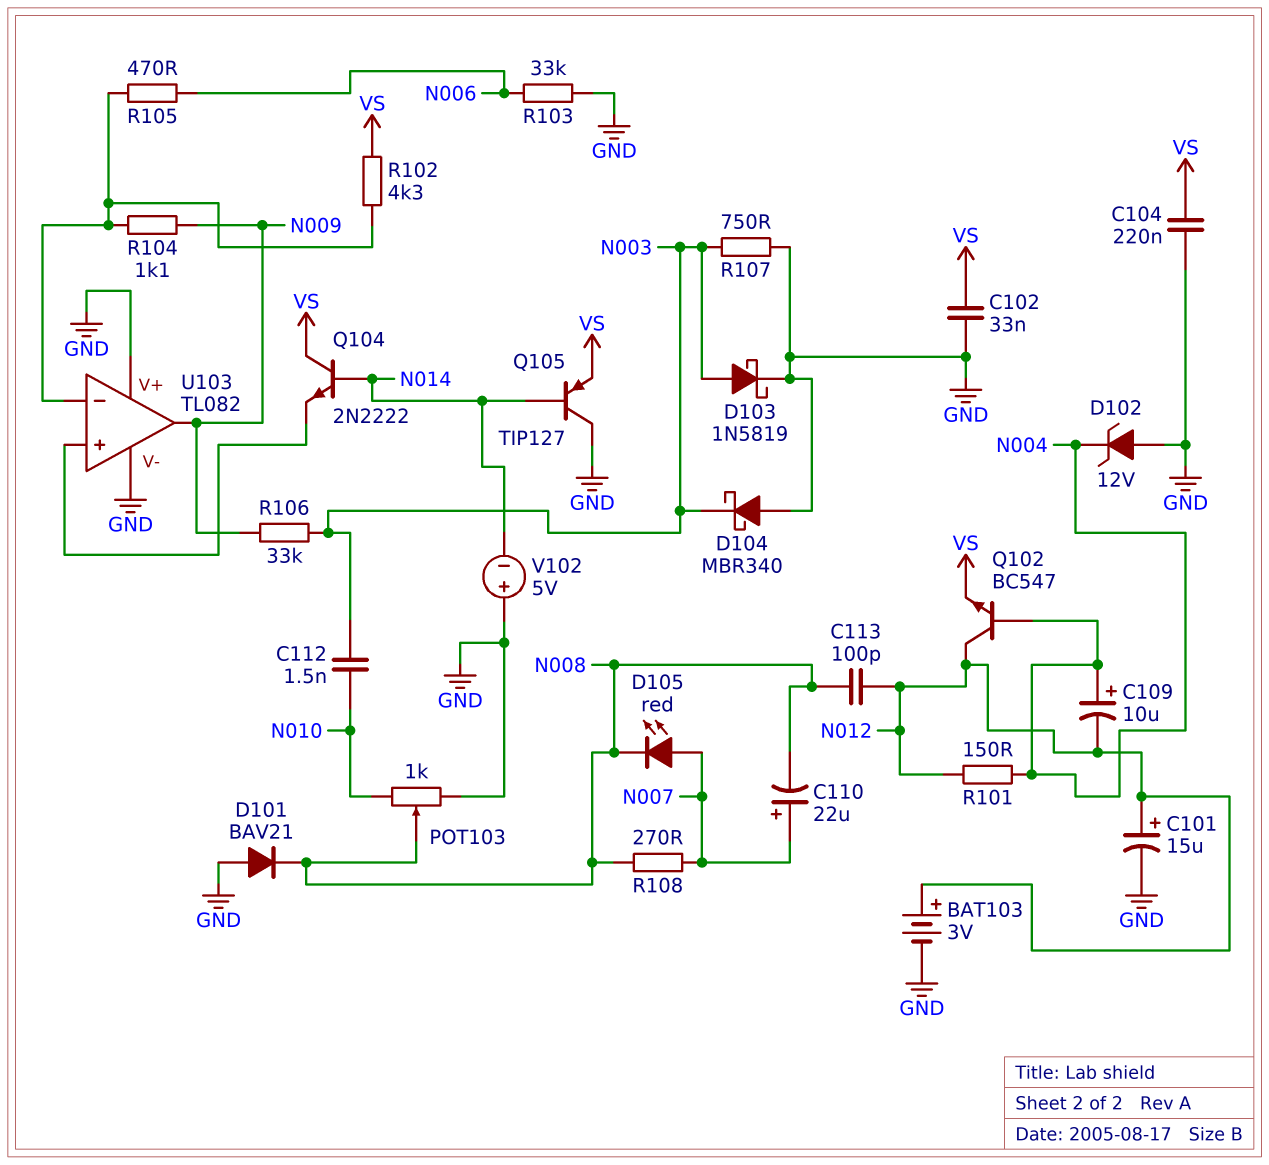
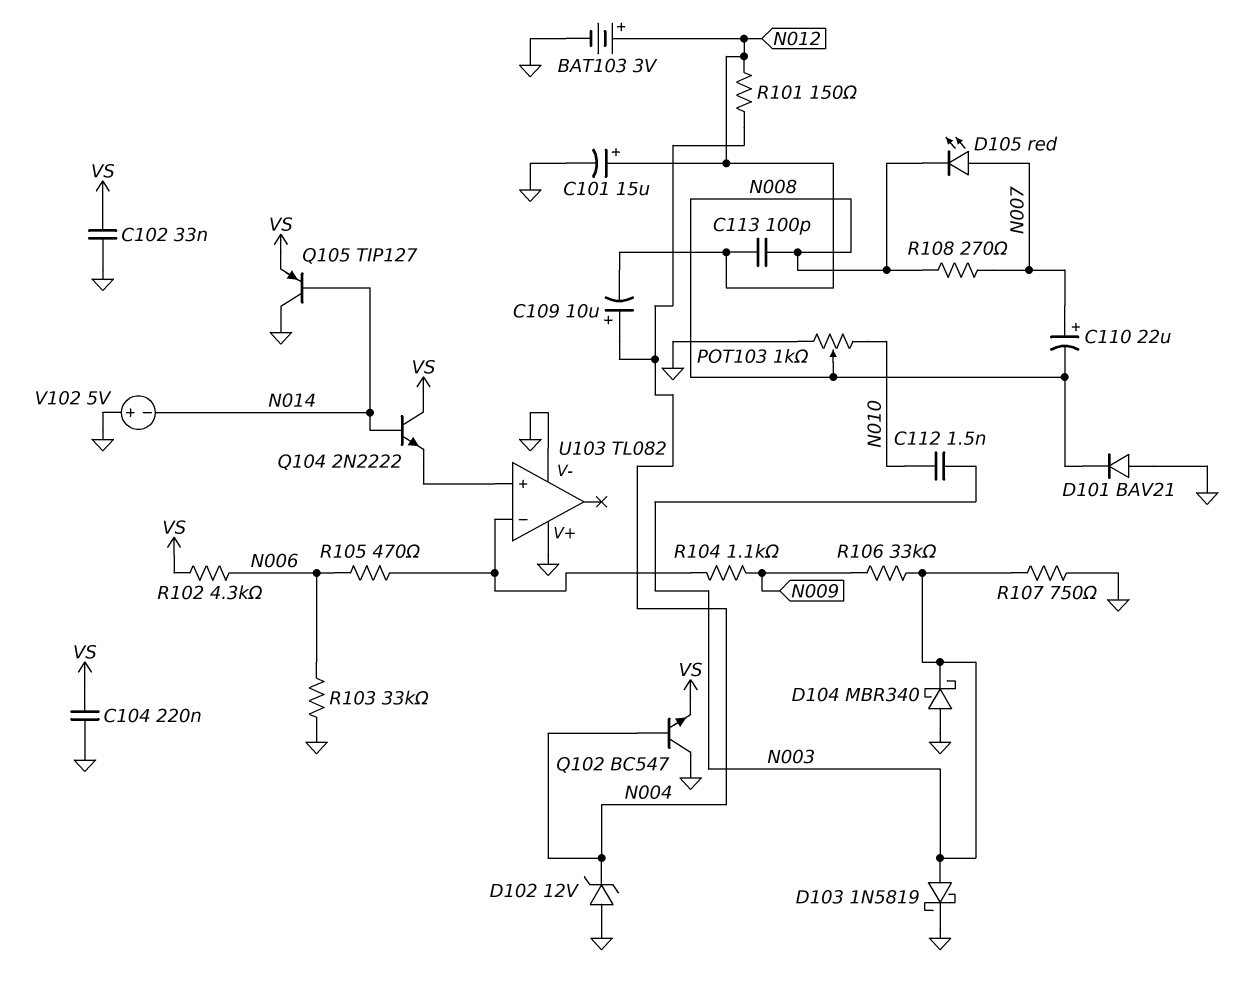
Q102: NPN BC547 (B N004, C N012, E VS) -> NPN BC547 (B N004, C GND, E VS)
R102: 4.3k (U103/in-, VS) -> 4.3k (N006, VS)
U103 pin out: N009 -> none

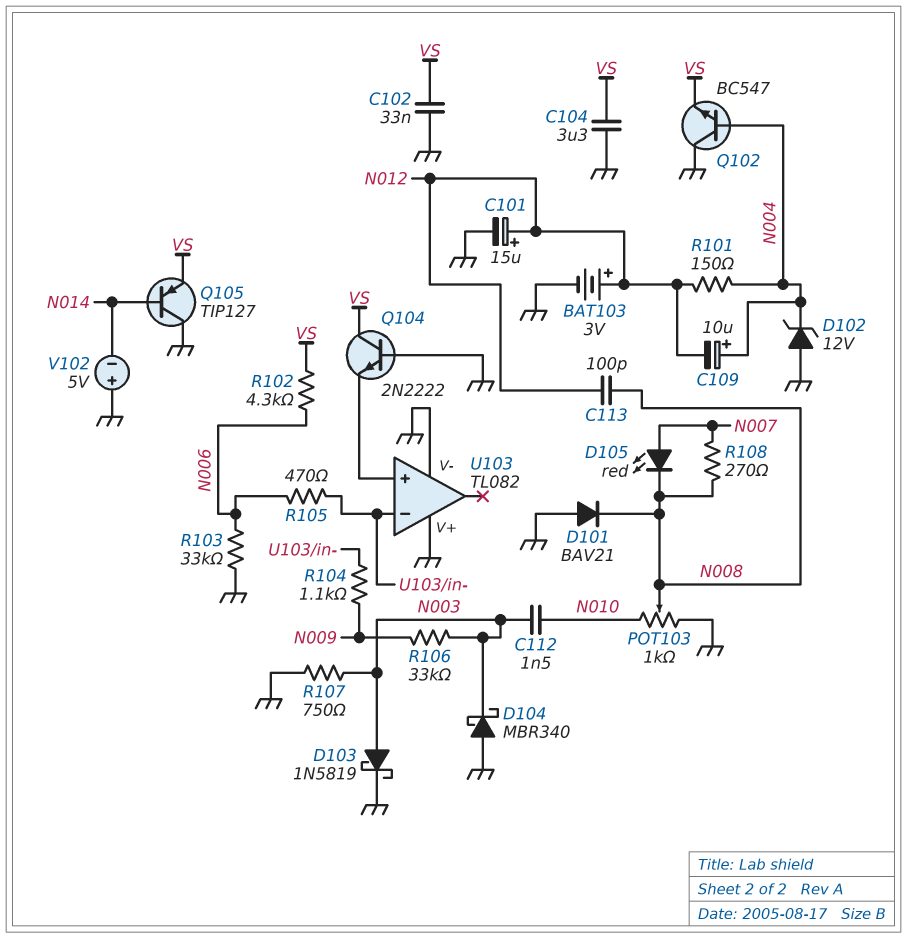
C104: 220nF (GND, VS) -> 3.3uF (GND, VS)
C110: 22uF (plus N007, minus N008) -> none
Q104: NPN 2N2222 (B N014, C VS, E U103/in+) -> NPN 2N2222 (B GND, C VS, E U103/in+)

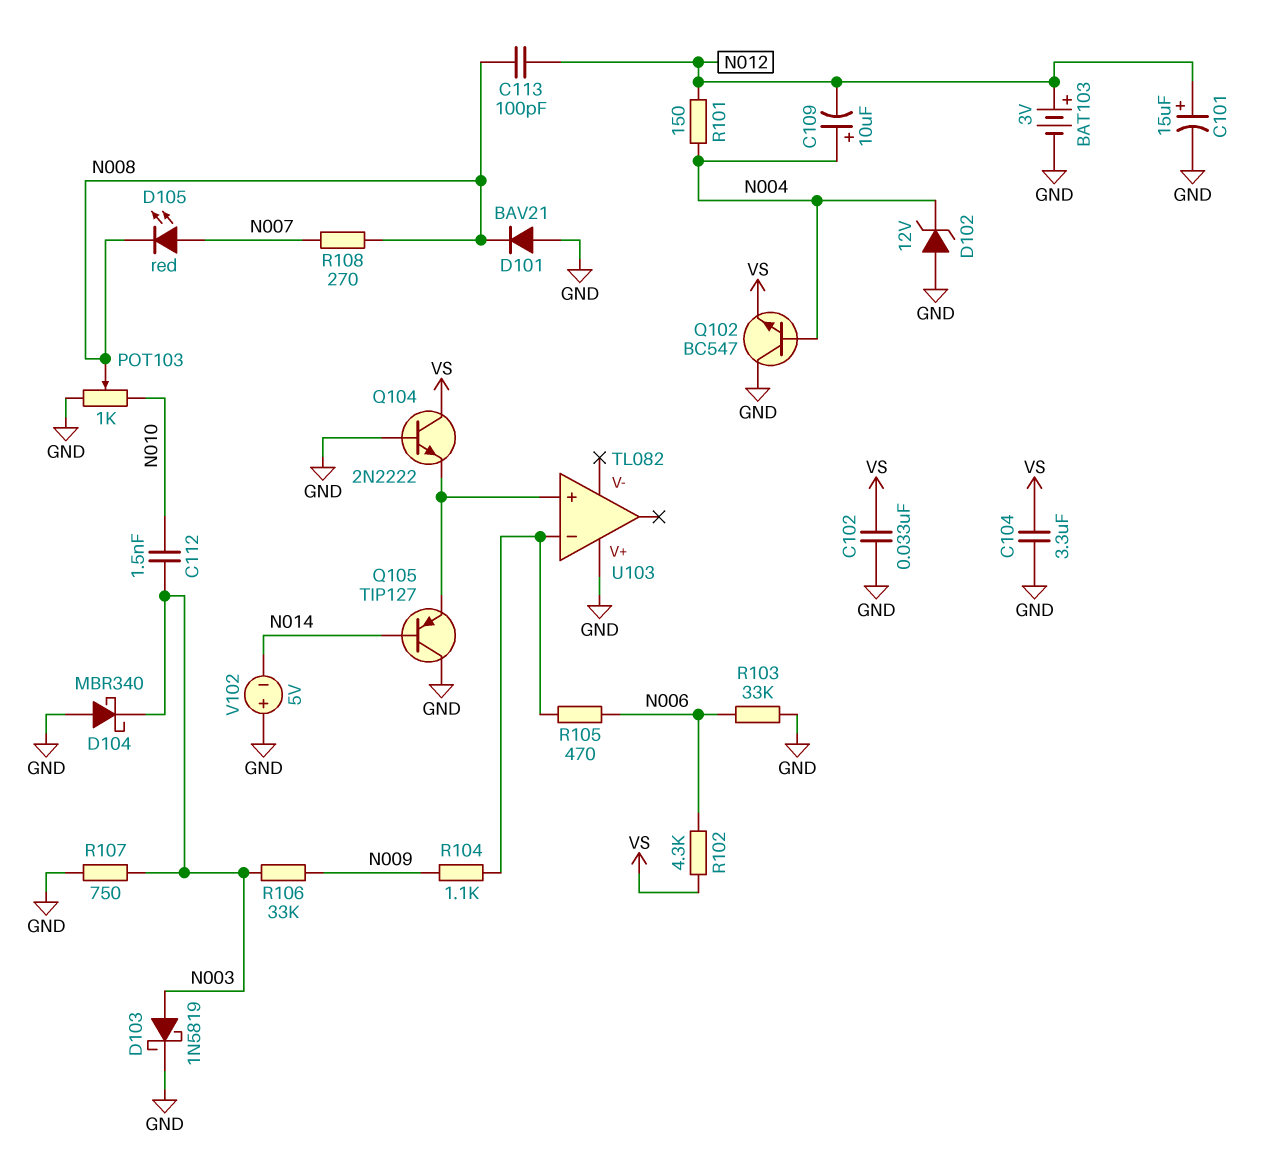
Q105: PNP TIP127 (B N014, C GND, E VS) -> PNP TIP127 (B N014, C GND, E U103/in+)
U103 pin V-: GND -> none

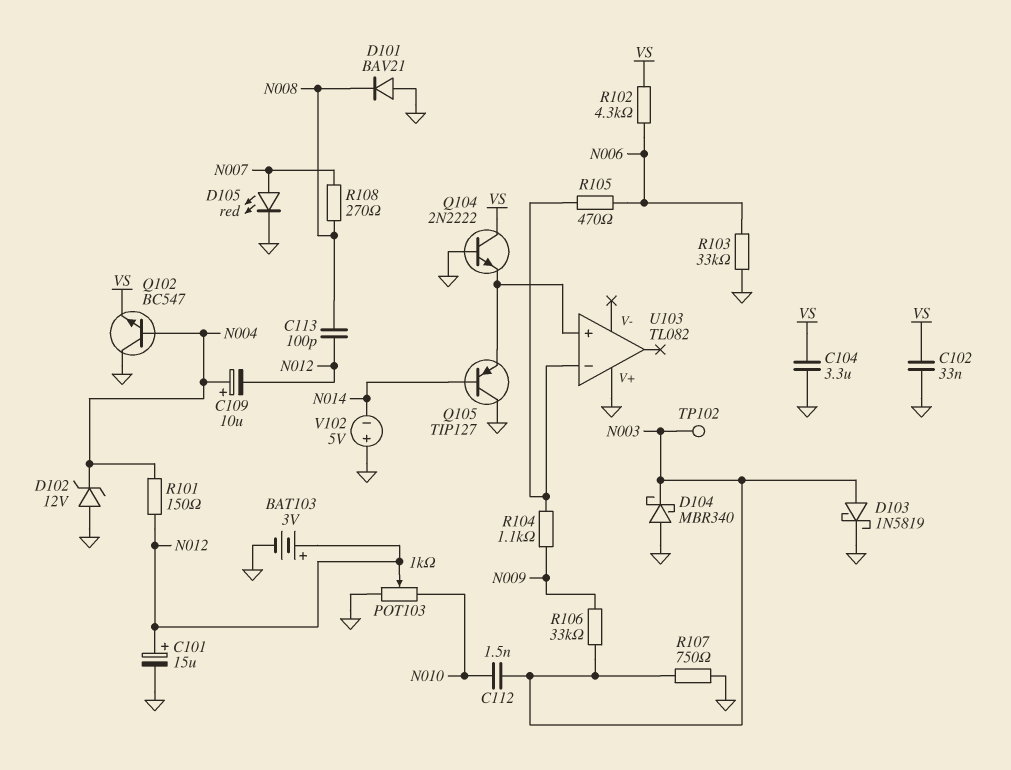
D105: LED red (A N007, K N008) -> LED red (A N007, K GND)
POT103: 1k (GND, N010, wiper N008) -> 1k (GND, N010, wiper N012)
TP102: none -> test point (N003)

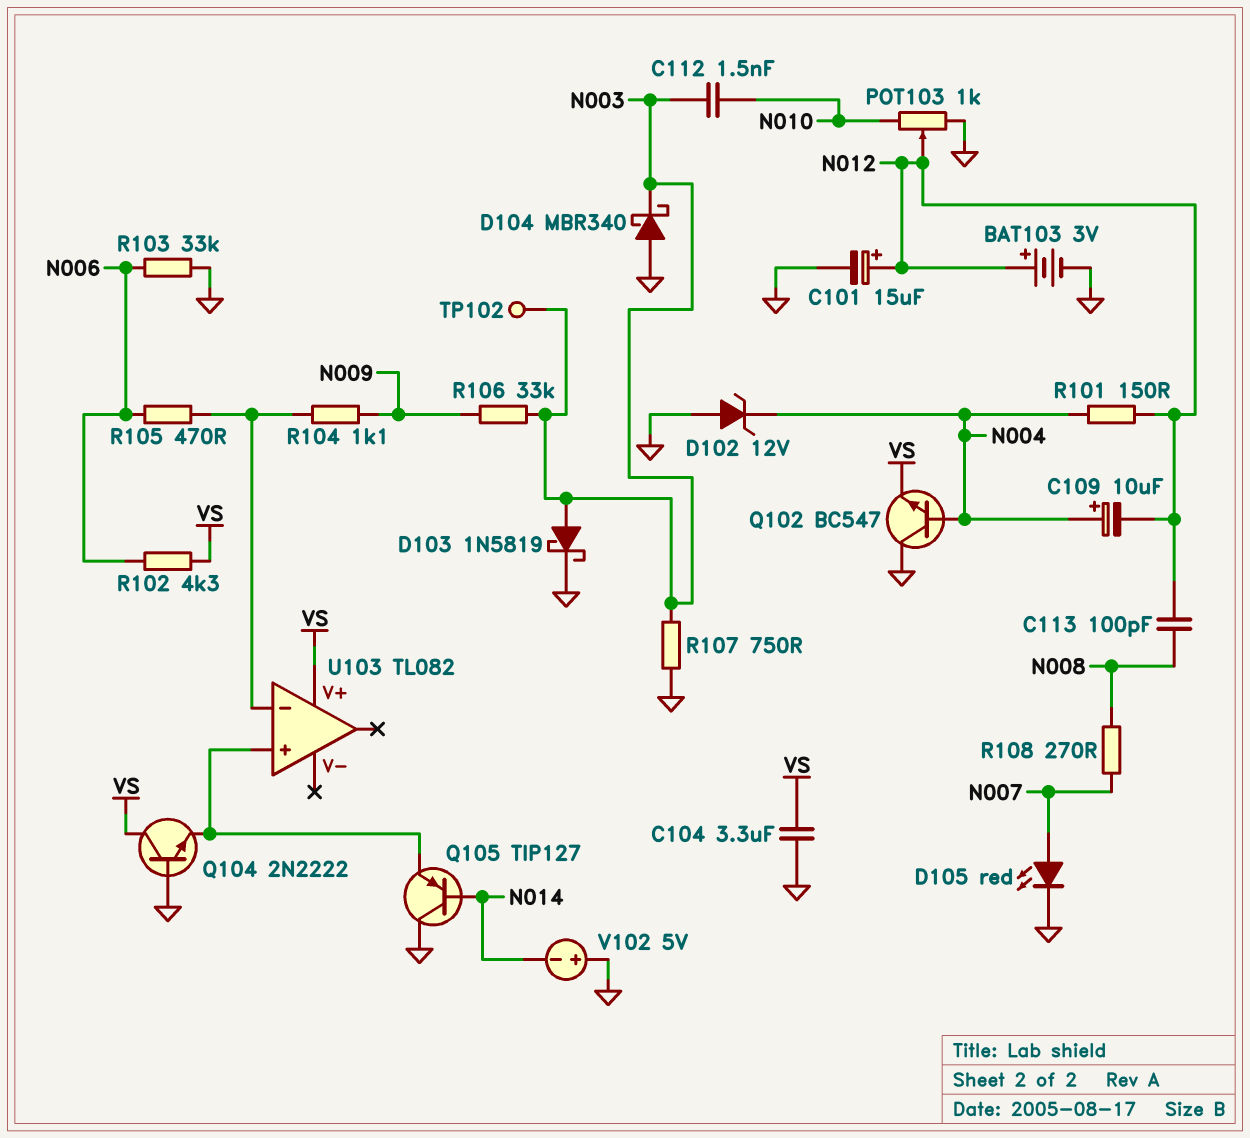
C102: 33nF (GND, VS) -> none
D101: diode BAV21 (A GND, K N008) -> none
U103 pin V+: GND -> VS

